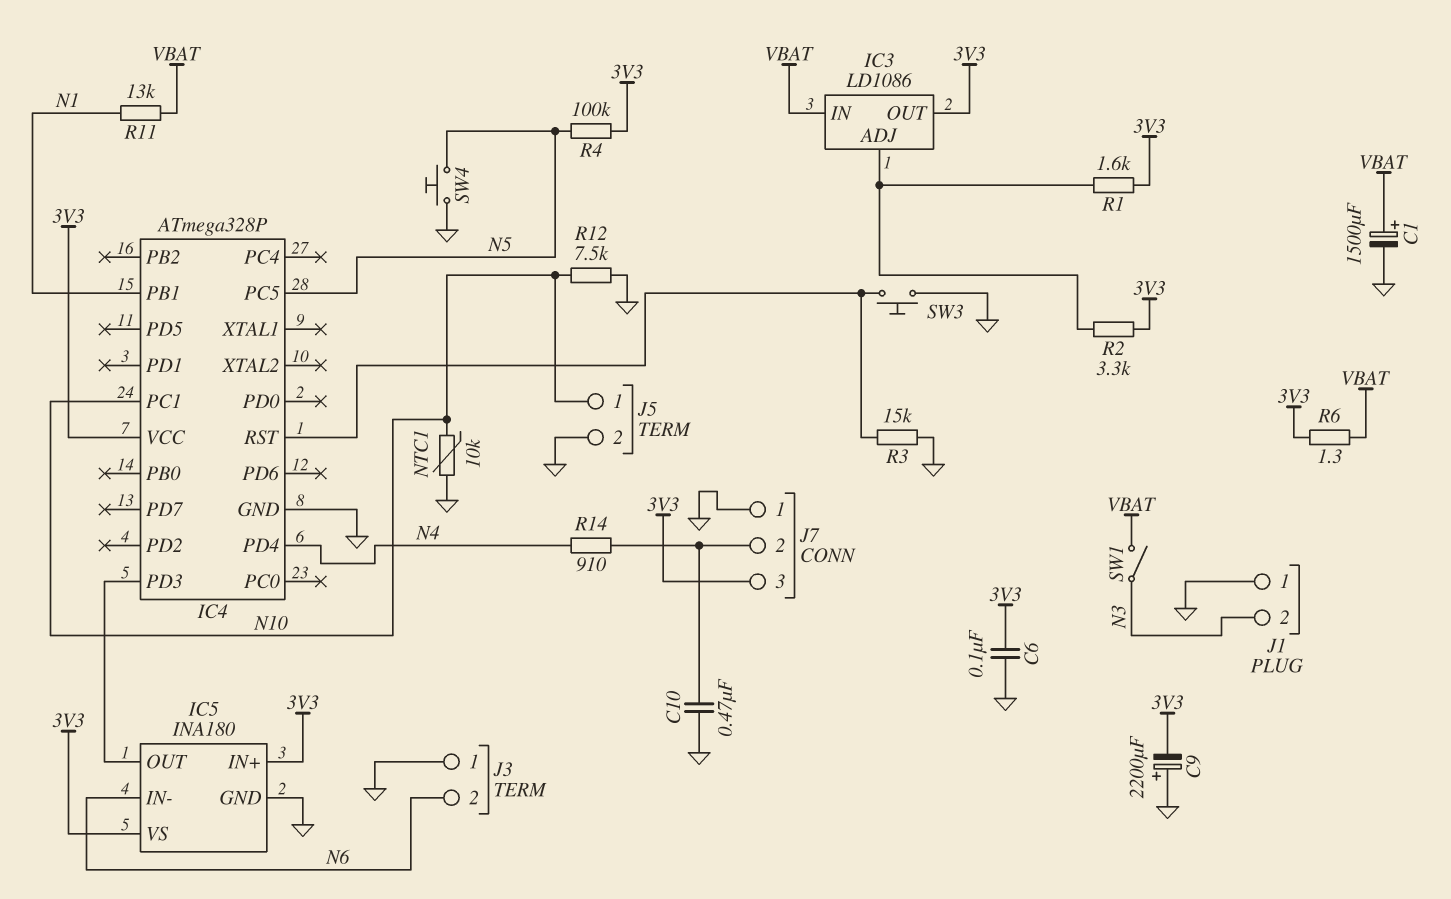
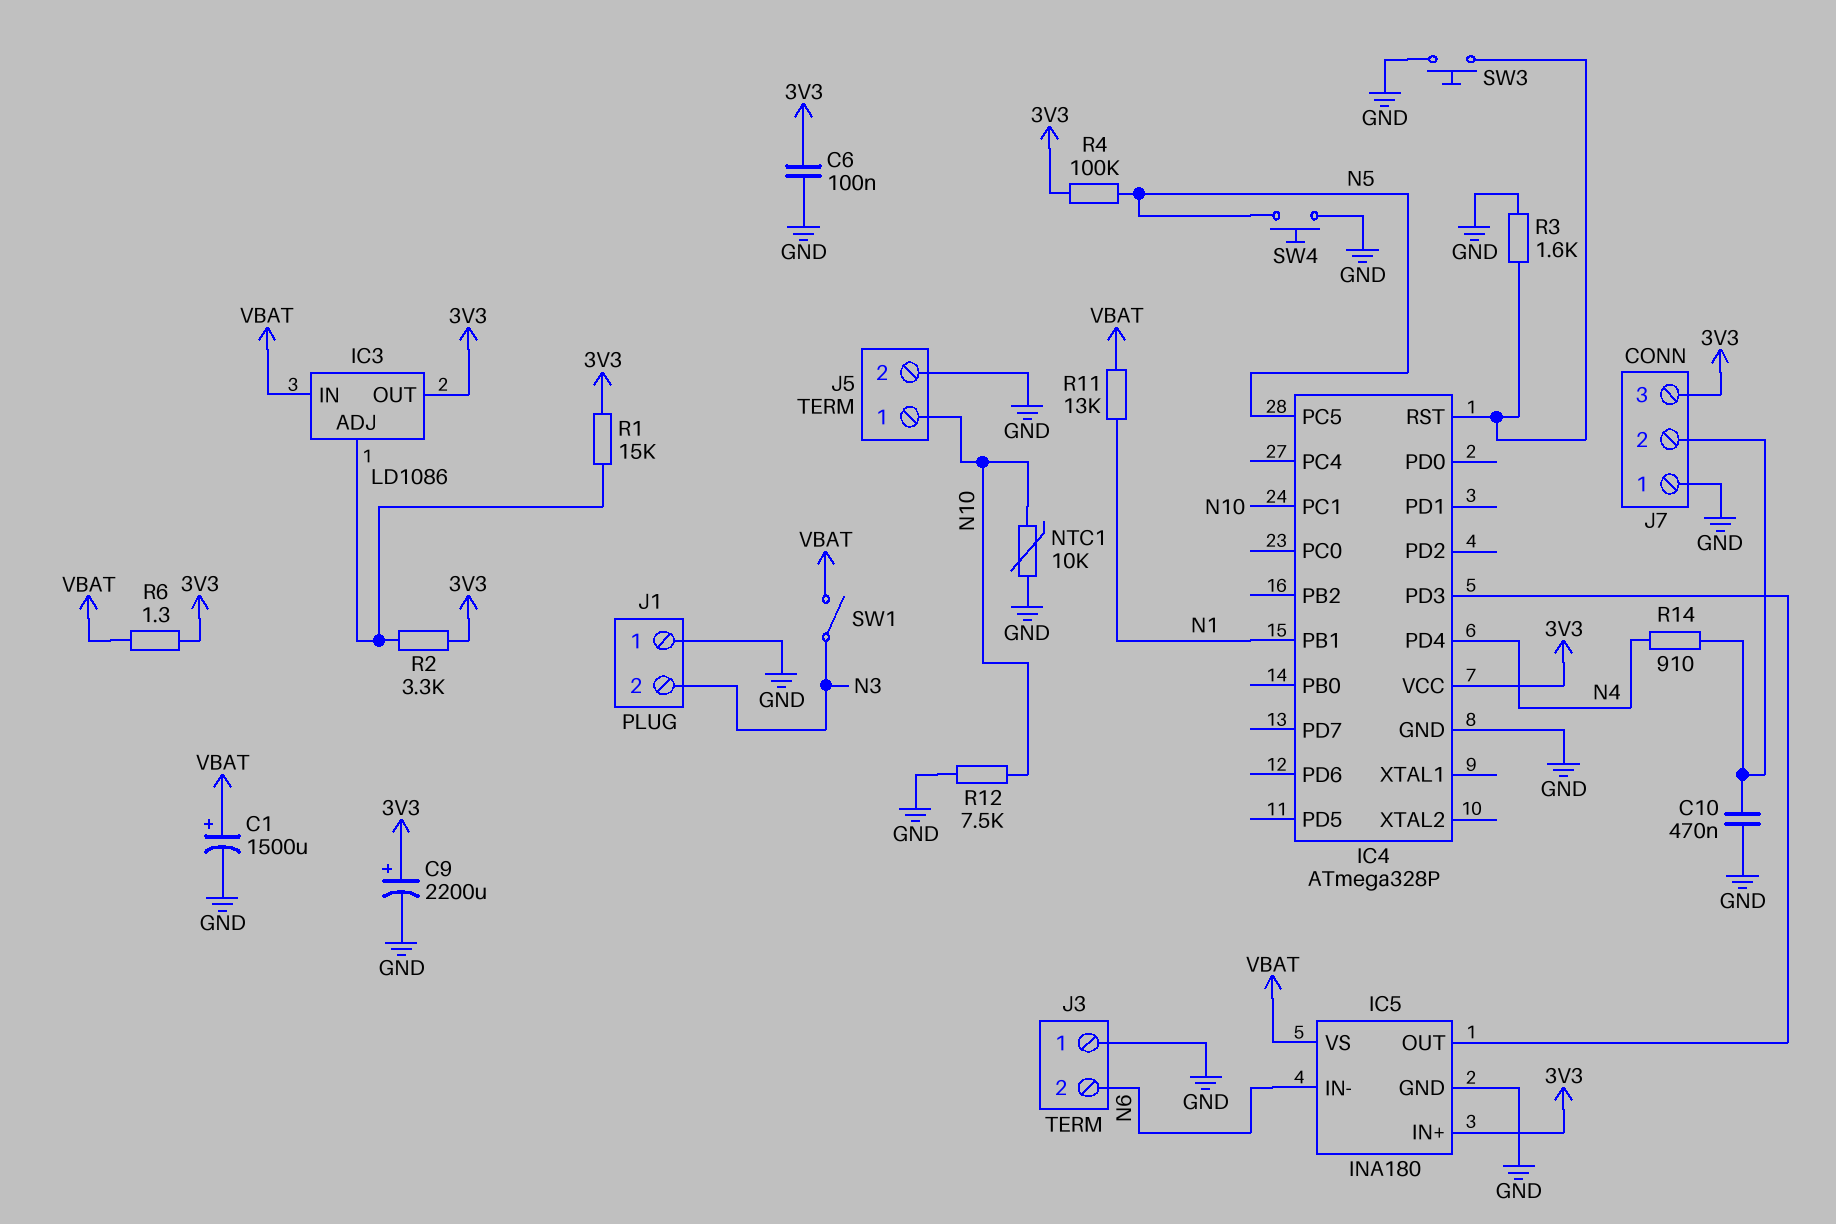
C9: 2200uF (plus GND, minus 3V3) -> 2200uF (plus 3V3, minus GND)
IC5 pin VS: 3V3 -> VBAT
R1: 1.6k (3V3, IC3/ADJ) -> 15k (3V3, IC3/ADJ)
R3: 15k (GND, IC4/RST) -> 1.6k (GND, IC4/RST)

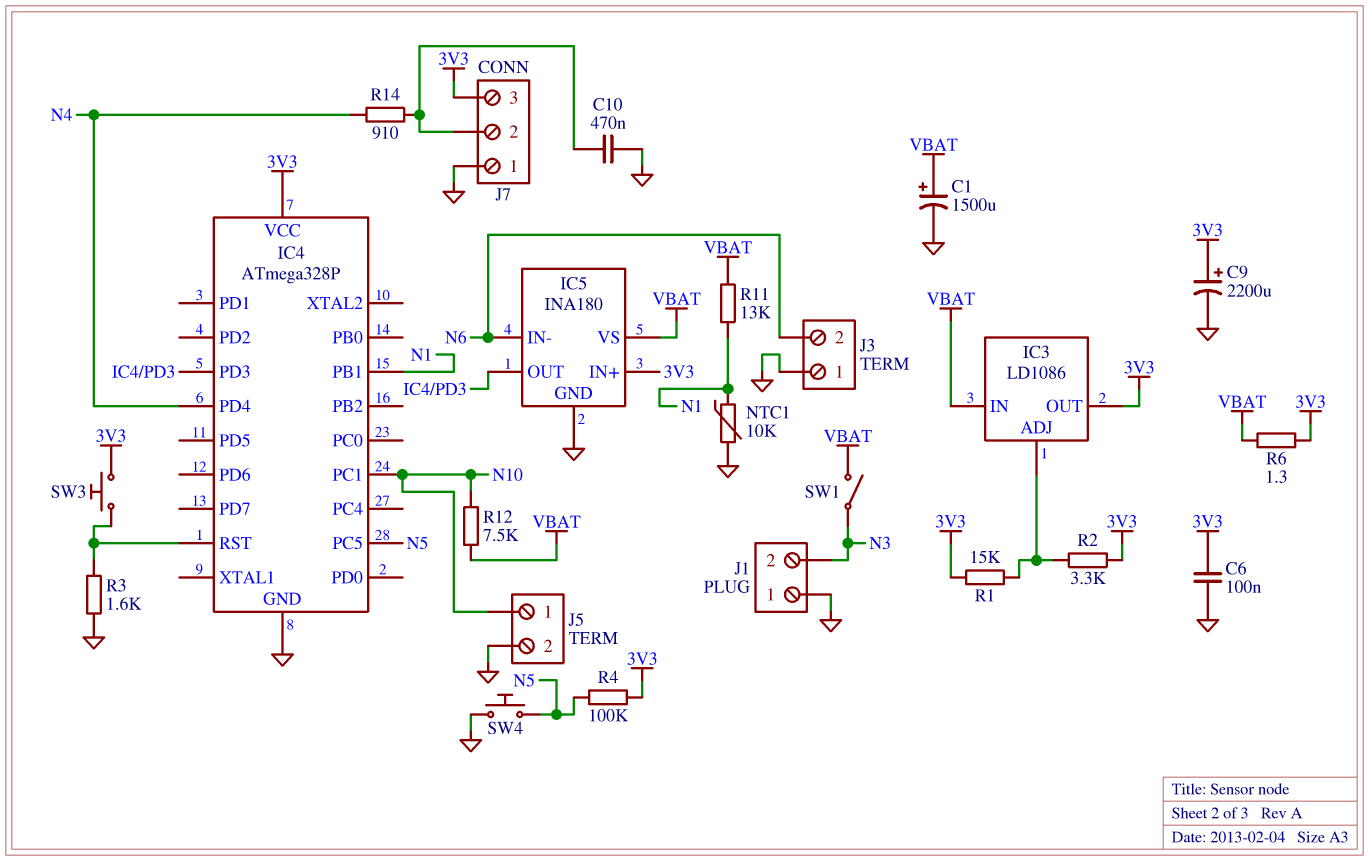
NTC1: 10k (GND, N10) -> 10k (GND, N1)
R12: 7.5k (GND, N10) -> 7.5k (N10, VBAT)
SW3: button (GND, IC4/RST) -> button (3V3, IC4/RST)

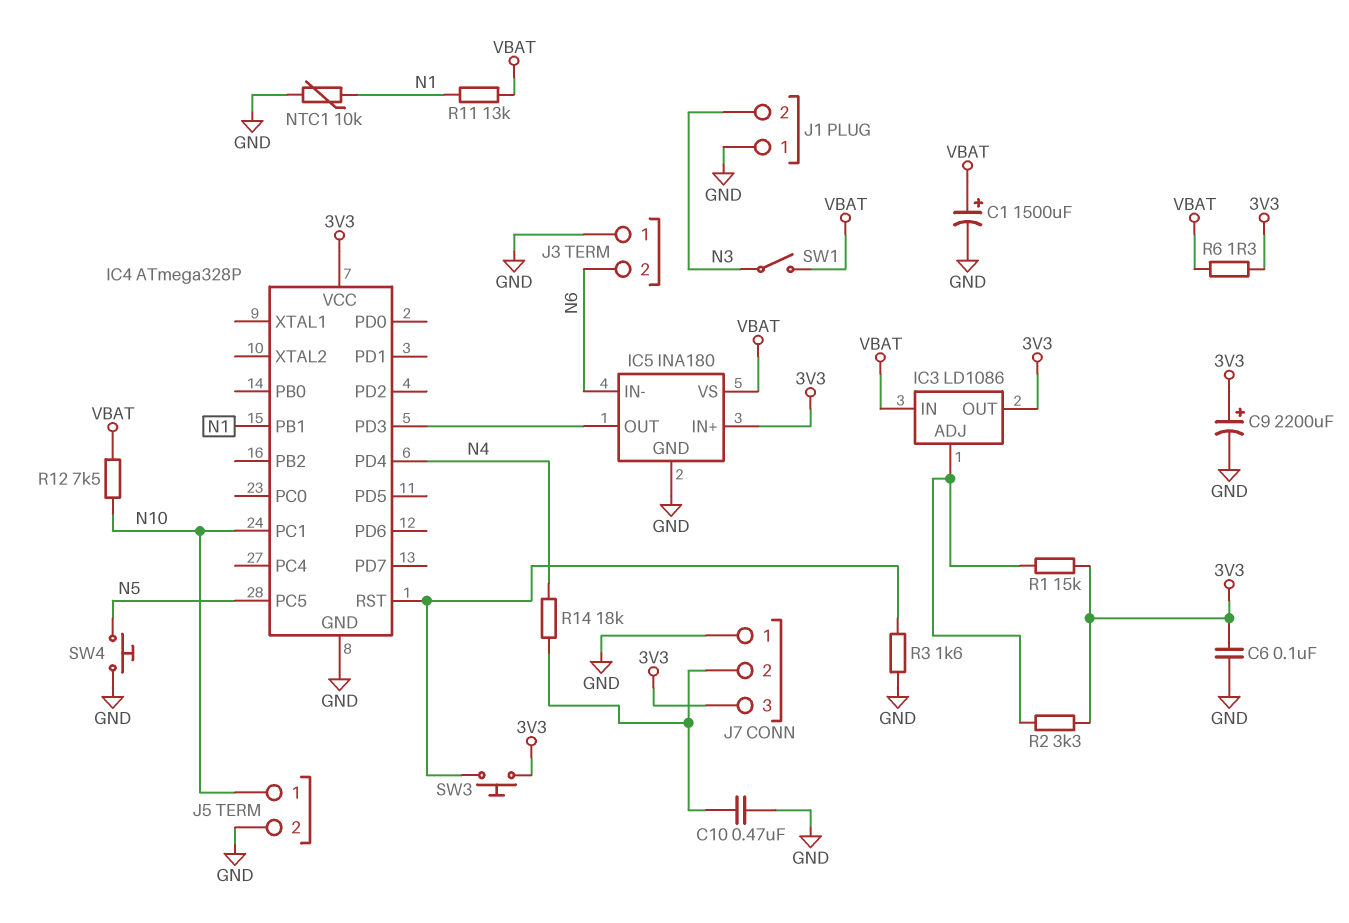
R4: 100k (3V3, N5) -> none
R14: 910 (J7/2, N4) -> 18k (J7/2, N4)

